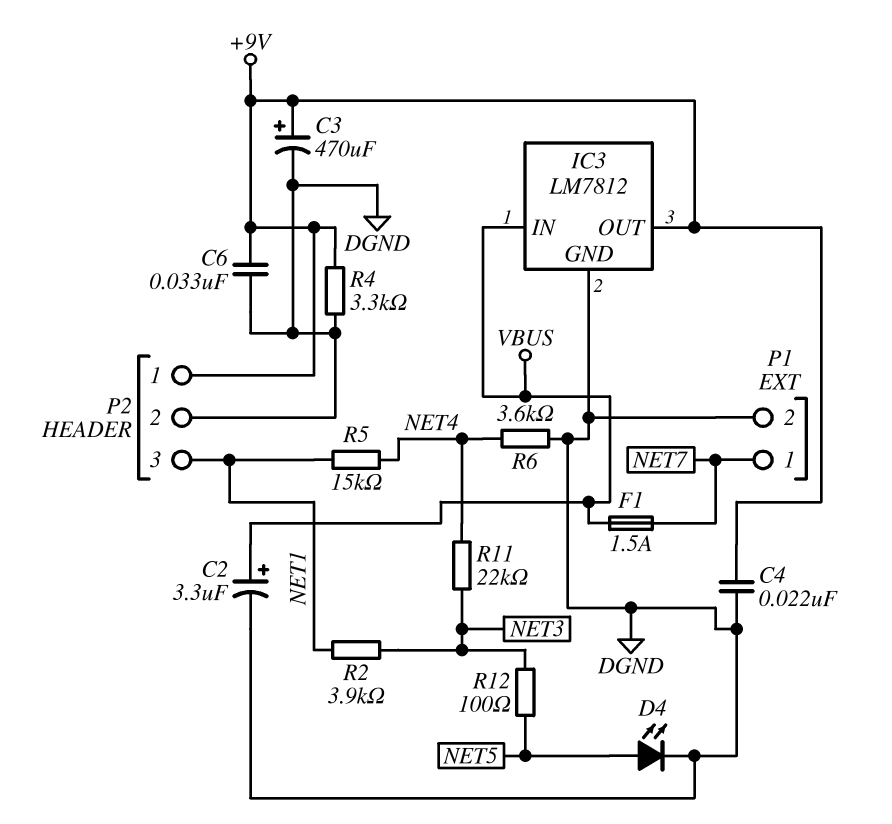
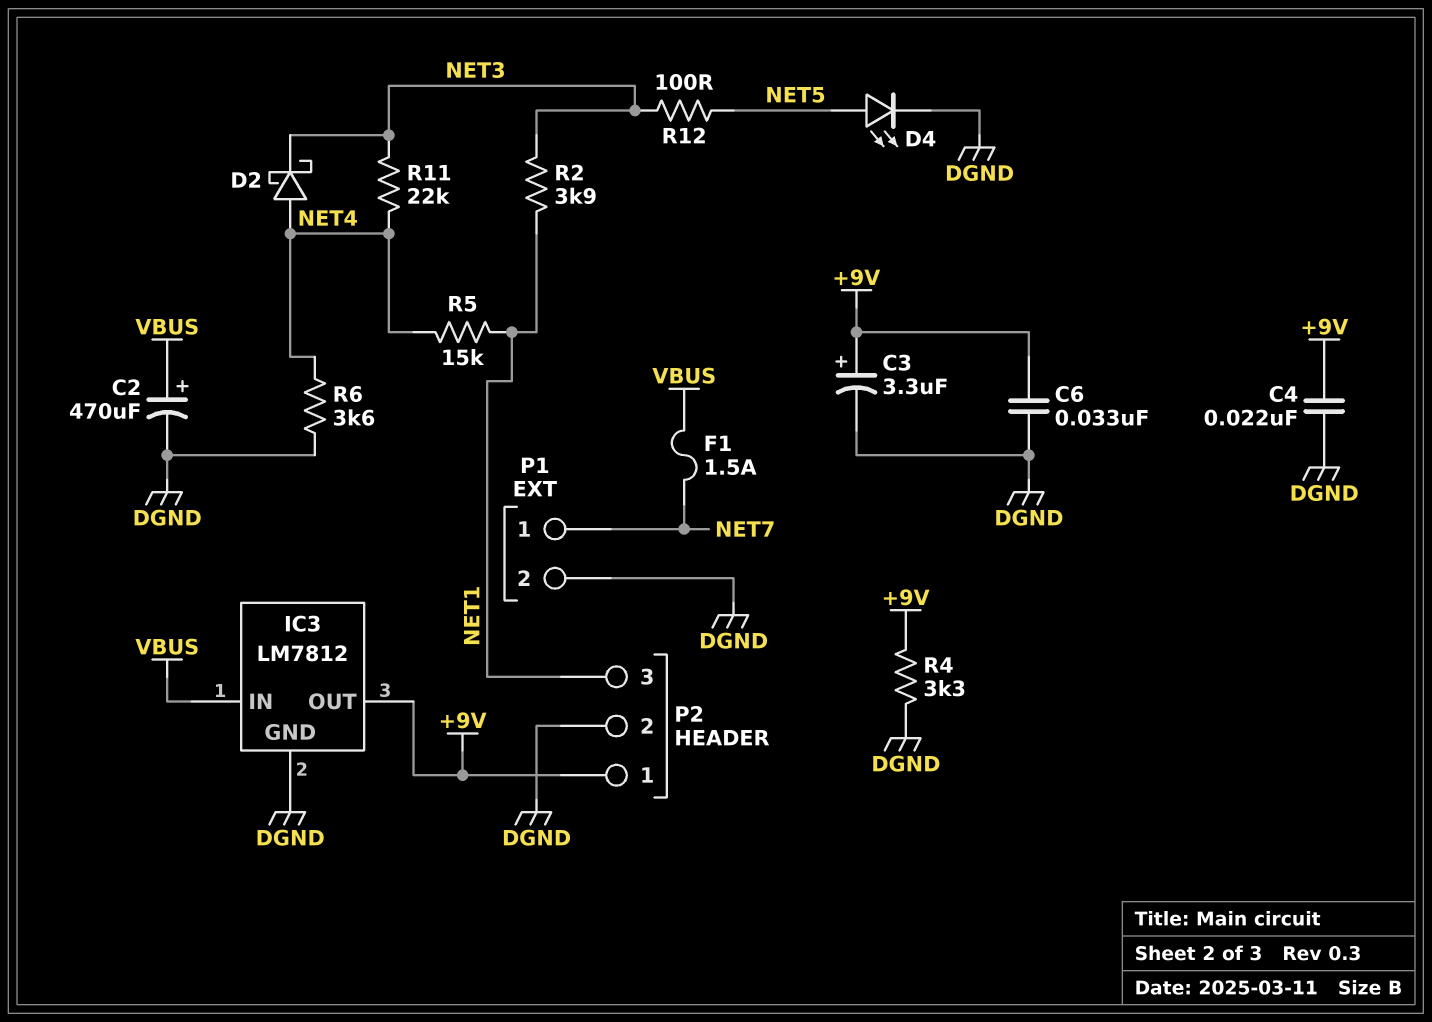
C2: 3.3uF (plus VBUS, minus DGND) -> 470uF (plus VBUS, minus DGND)
C3: 470uF (plus +9V, minus DGND) -> 3.3uF (plus +9V, minus DGND)
D2: none -> schottky (A NET4, K NET3)

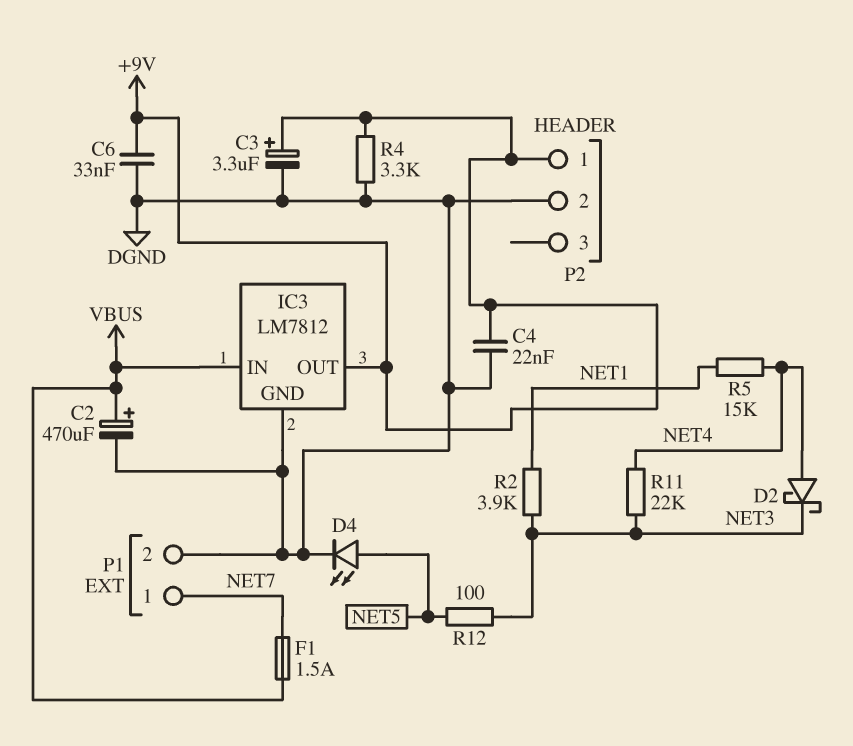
P2 pin 3: NET1 -> none
R6: 3.6k (DGND, NET4) -> none

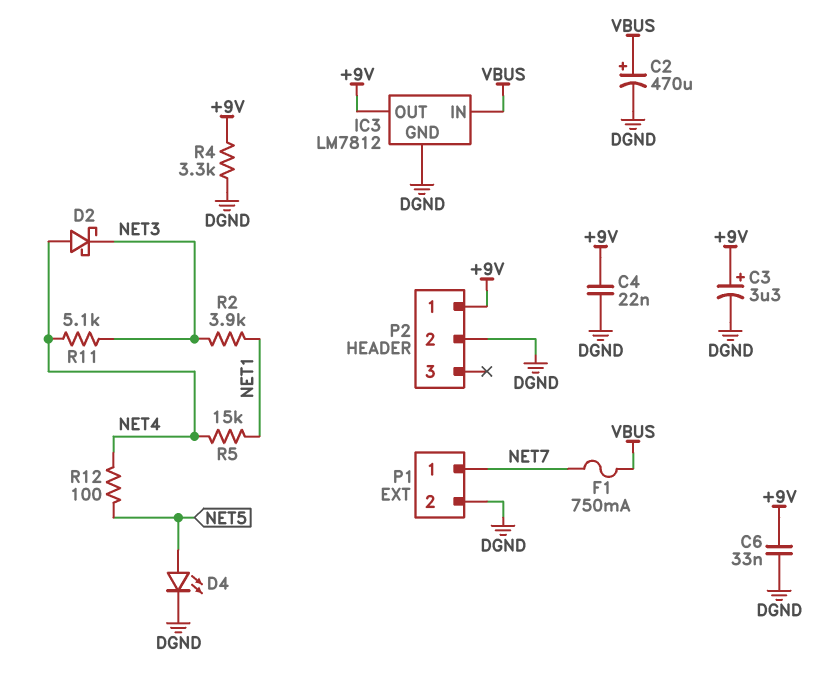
F1: 1.5A (NET7, VBUS) -> 750mA (NET7, VBUS)
R11: 22k (NET3, NET4) -> 5.1k (NET3, NET4)
R12: 100 (NET3, NET5) -> 100 (NET4, NET5)

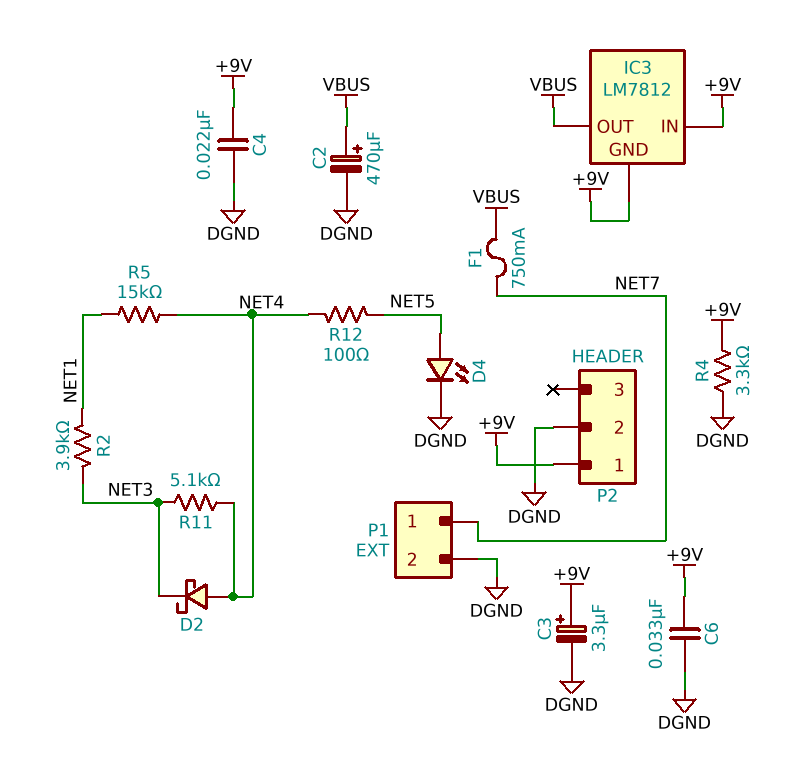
IC3 pin GND: DGND -> +9V
IC3 pin IN: VBUS -> +9V
IC3 pin OUT: +9V -> VBUS

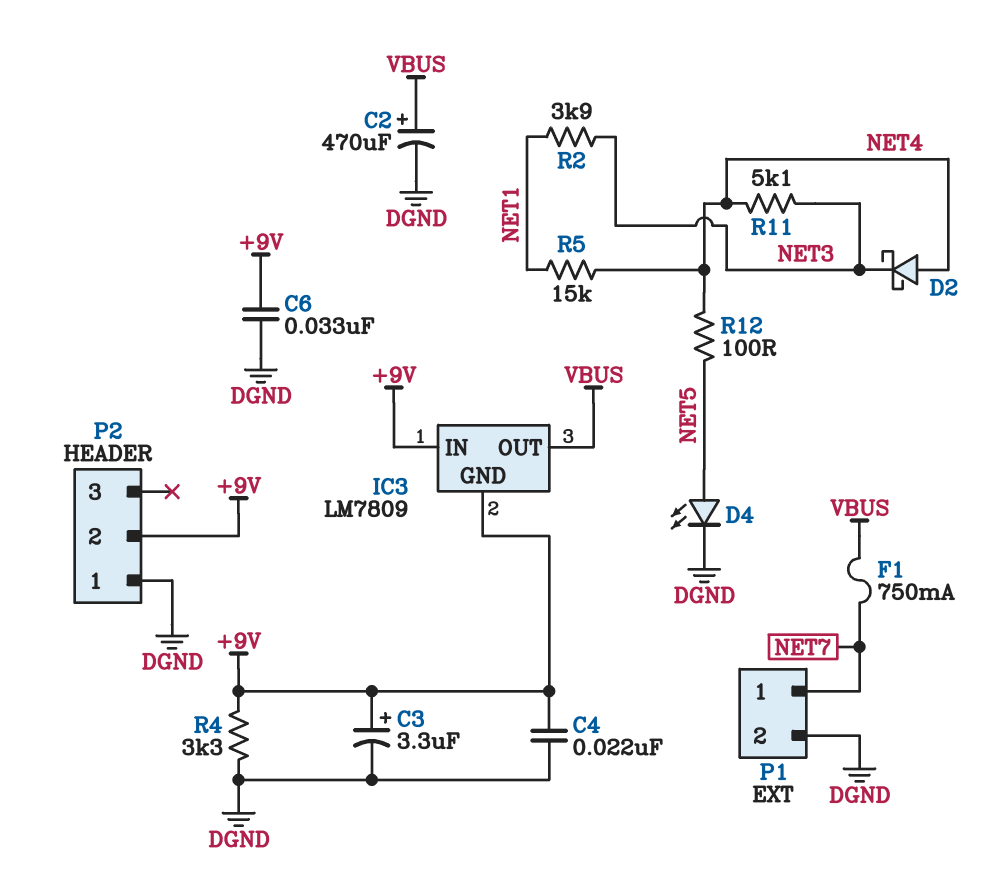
IC3: LM7812 -> LM7809
P2 pin 1: +9V -> DGND
P2 pin 2: DGND -> +9V

